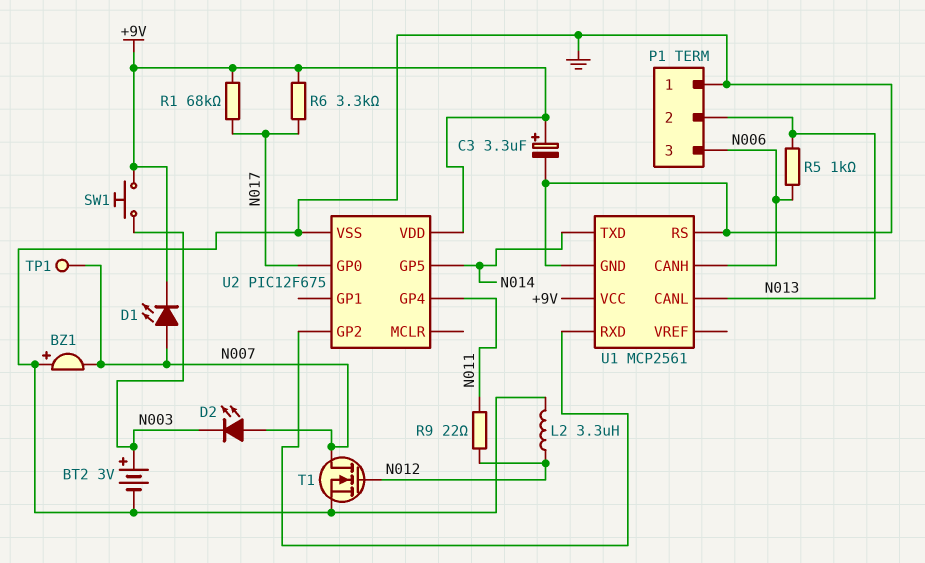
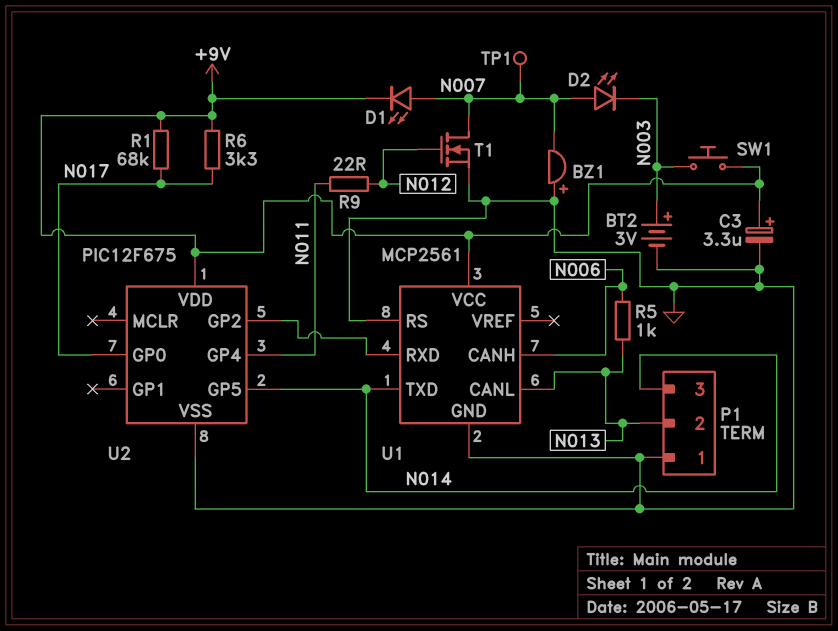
L2: 3.3uH (GND, N012) -> none
P1 pin 3: N006 -> N014

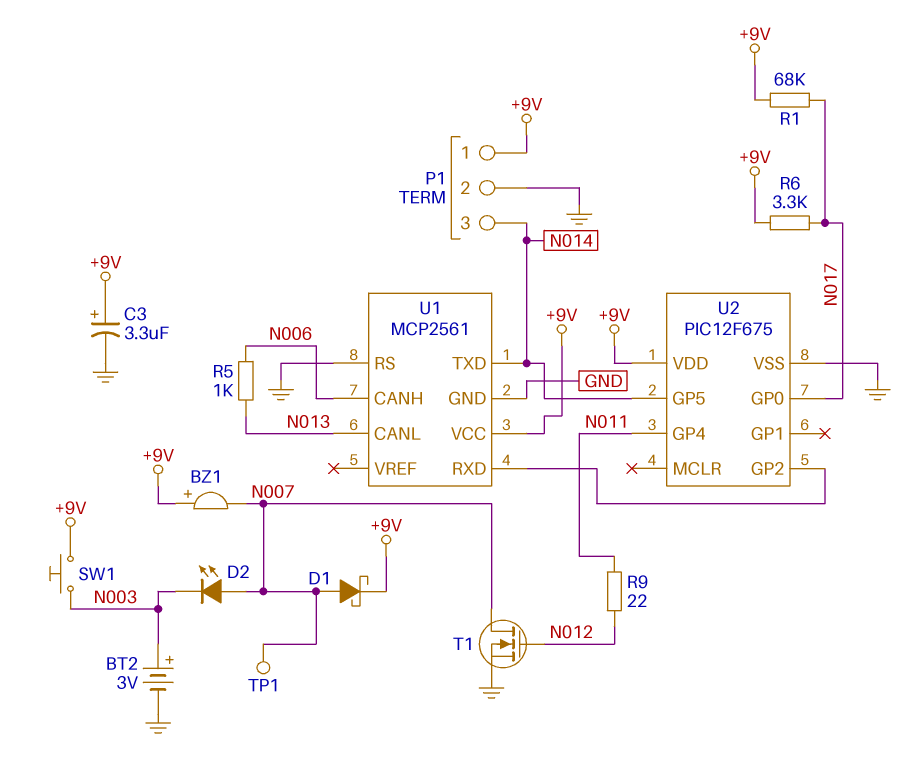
BZ1: buzzer (plus GND, minus N007) -> buzzer (plus +9V, minus N007)
D1: LED (A N007, K +9V) -> schottky (A N007, K +9V)
P1 pin 1: GND -> +9V
P1 pin 2: N013 -> GND

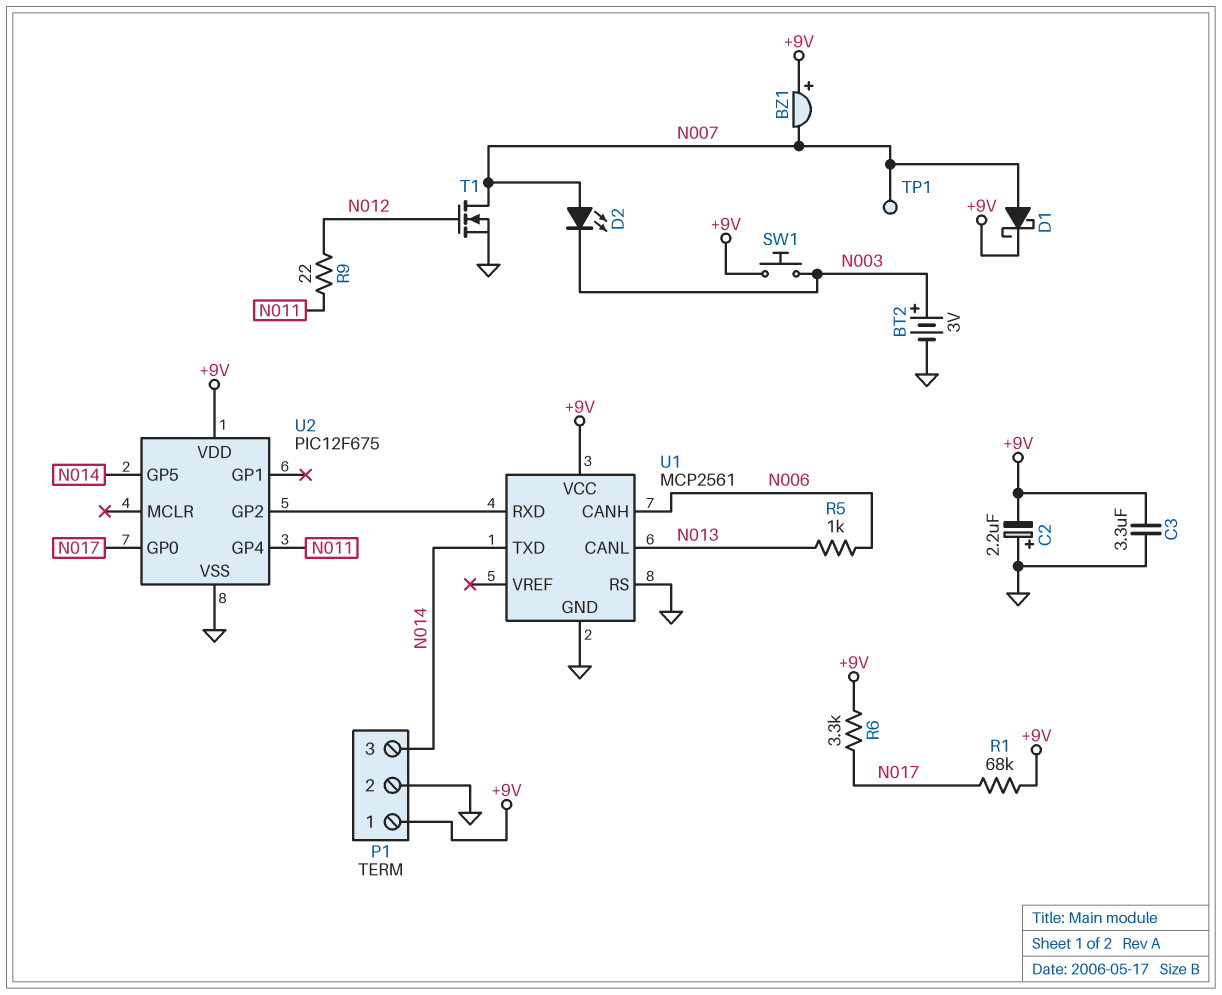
C2: none -> 2.2uF (plus GND, minus +9V)
C3: 3.3uF (plus +9V, minus GND) -> 3.3uF (+9V, GND)

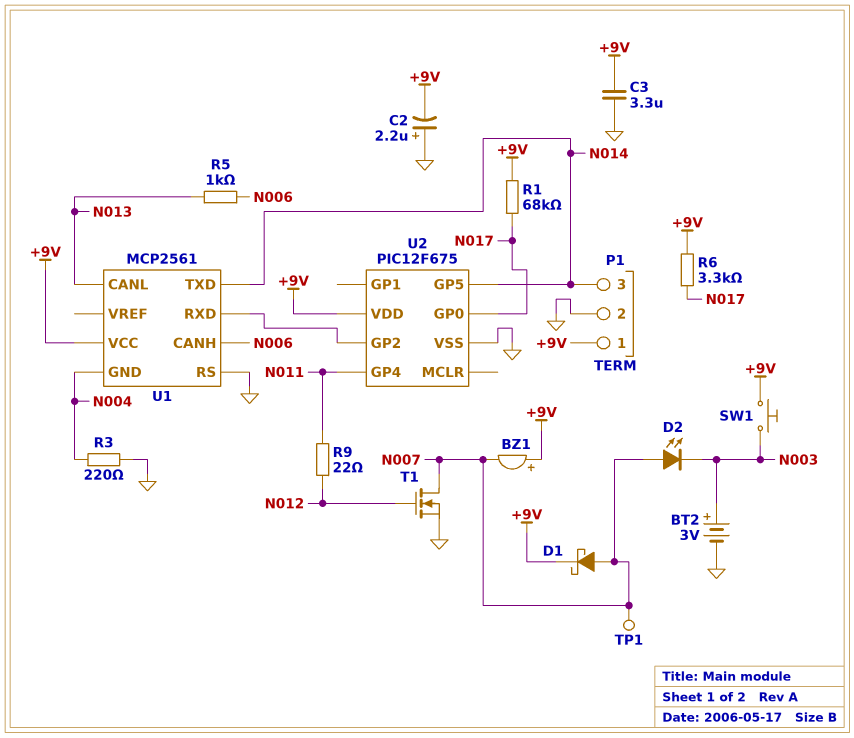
R3: none -> 220 (GND, N004)
U1 pin GND: GND -> N004

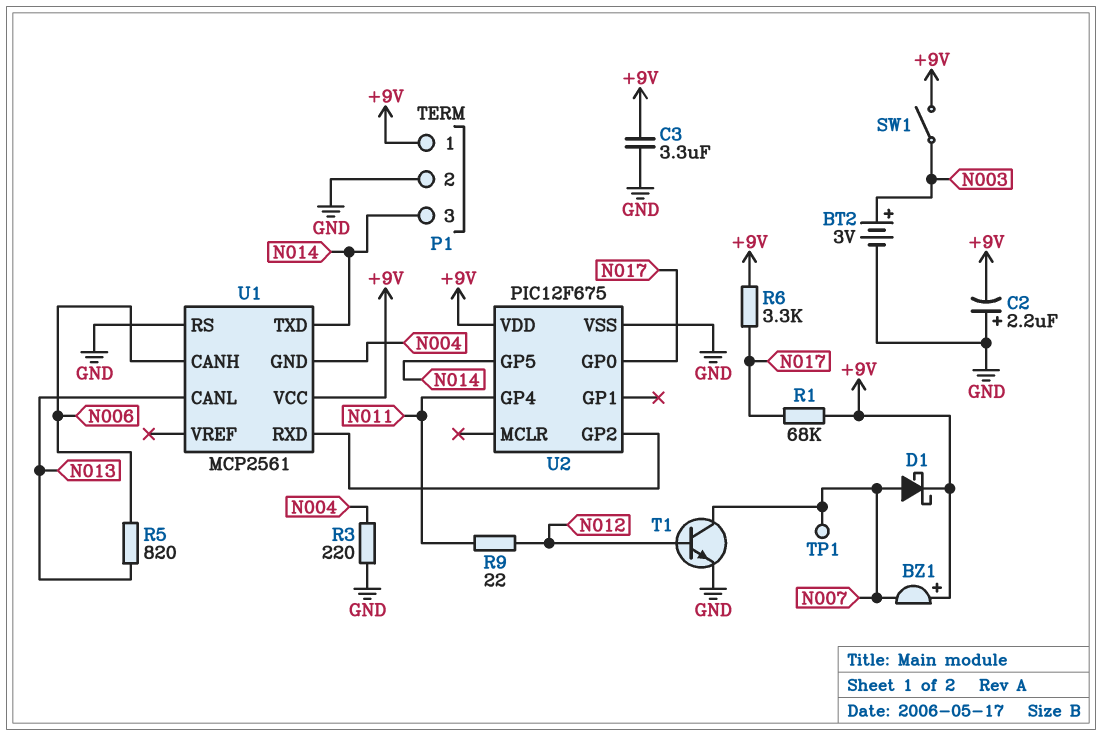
D2: LED (A N007, K N003) -> none
R5: 1k (N006, N013) -> 820 (N006, N013)
SW1: button (+9V, N003) -> switch (+9V, N003)
T1: NMOS (G N012, D N007, S GND) -> NPN (B N012, C N007, E GND)

